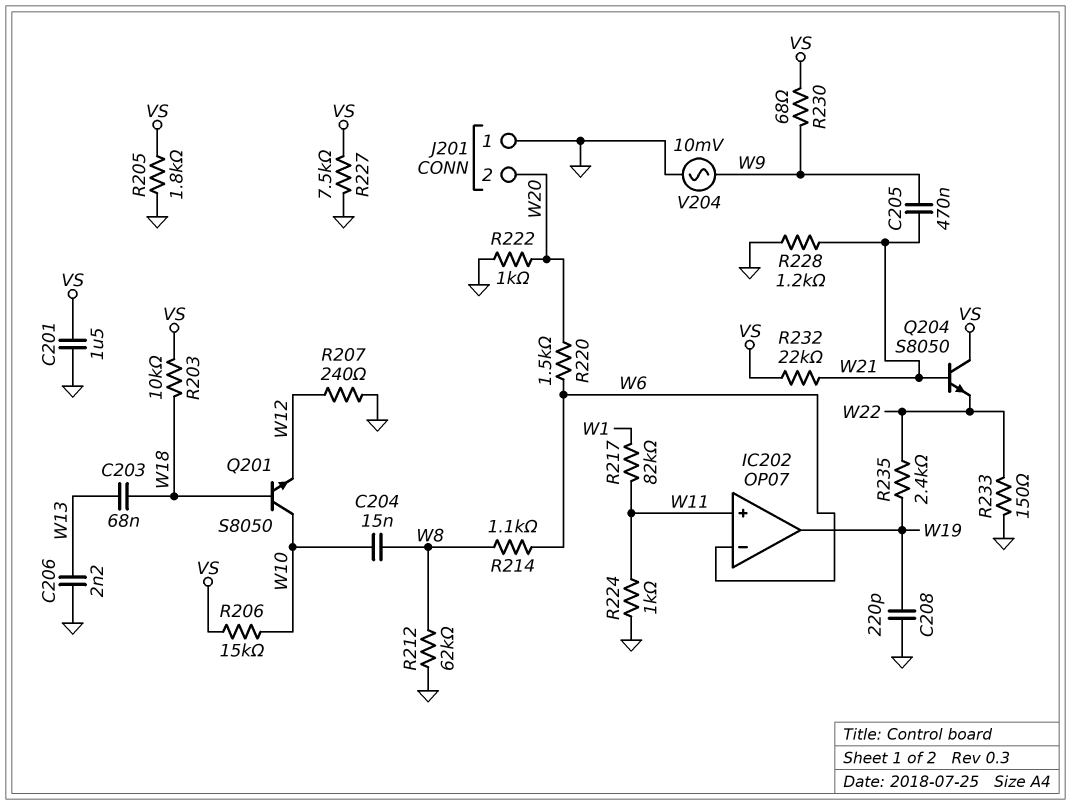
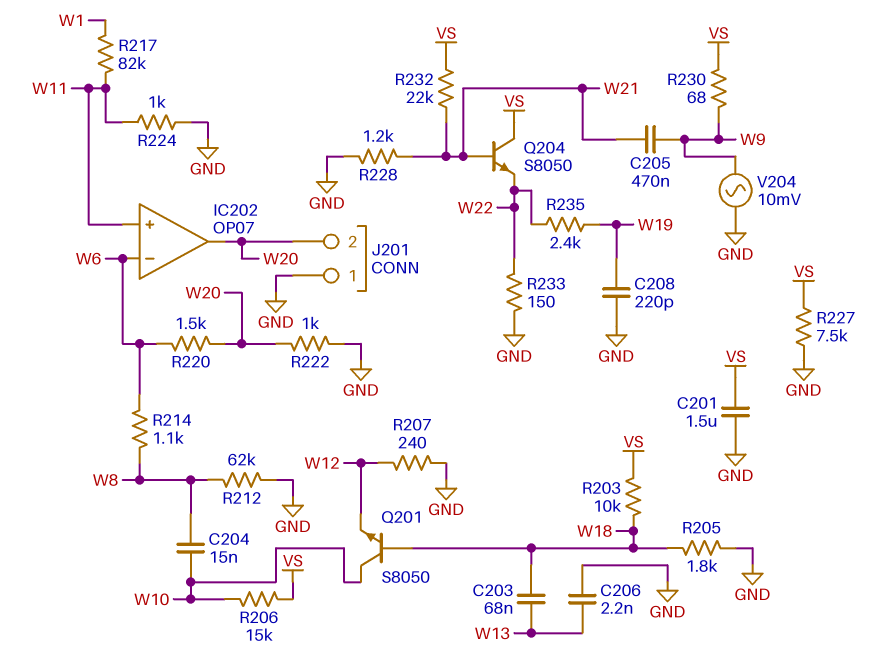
IC202 pin out: W19 -> W20
R205: 1.8k (GND, VS) -> 1.8k (GND, W18)

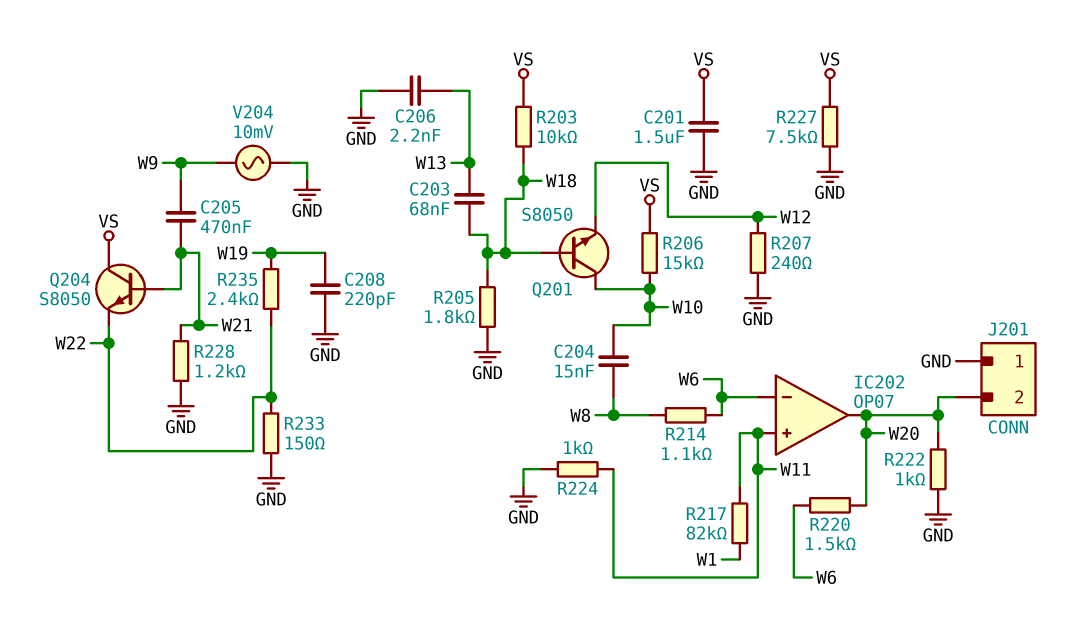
R212: 62k (GND, W8) -> none
R230: 68 (VS, W9) -> none
R232: 22k (VS, W21) -> none

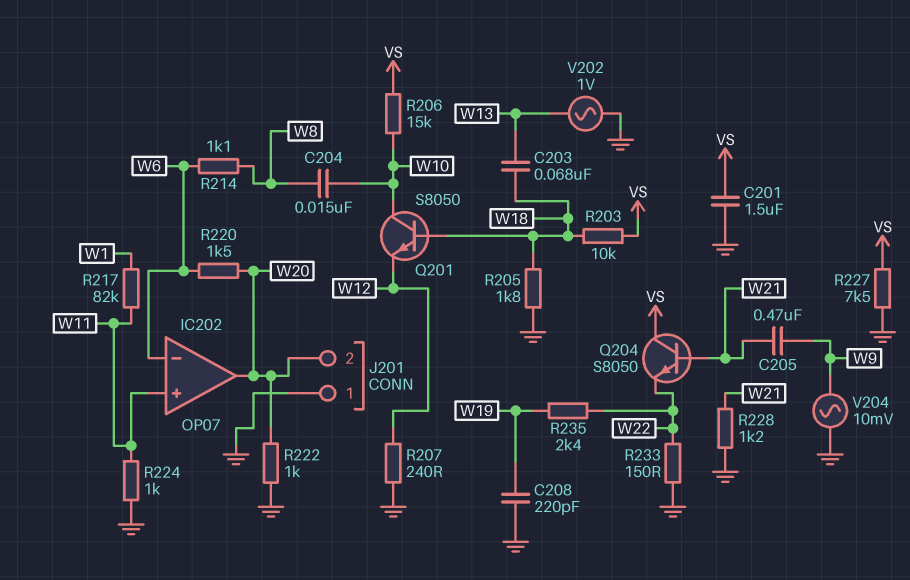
C206: 2.2nF (GND, W13) -> none
V202: none -> AC 1V (GND, W13)

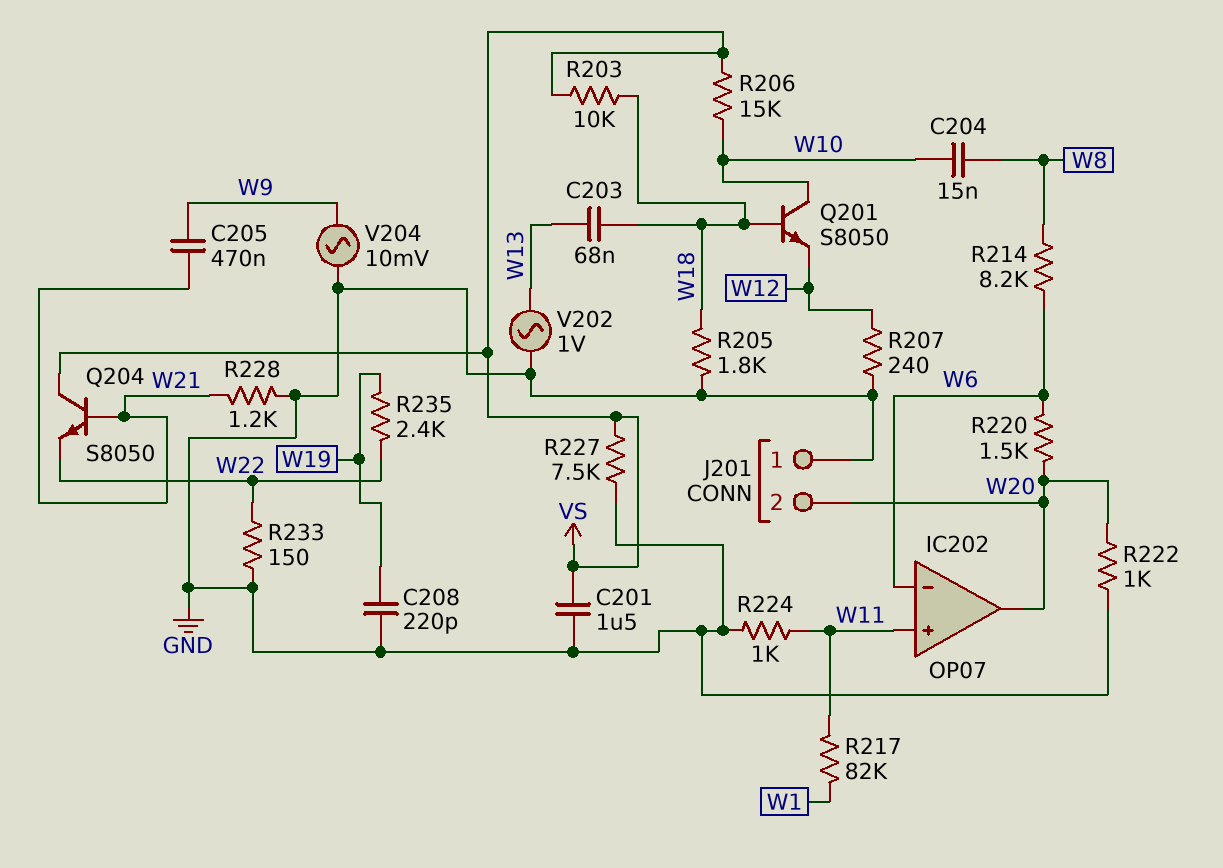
R214: 1.1k (W6, W8) -> 8.2k (W6, W8)

